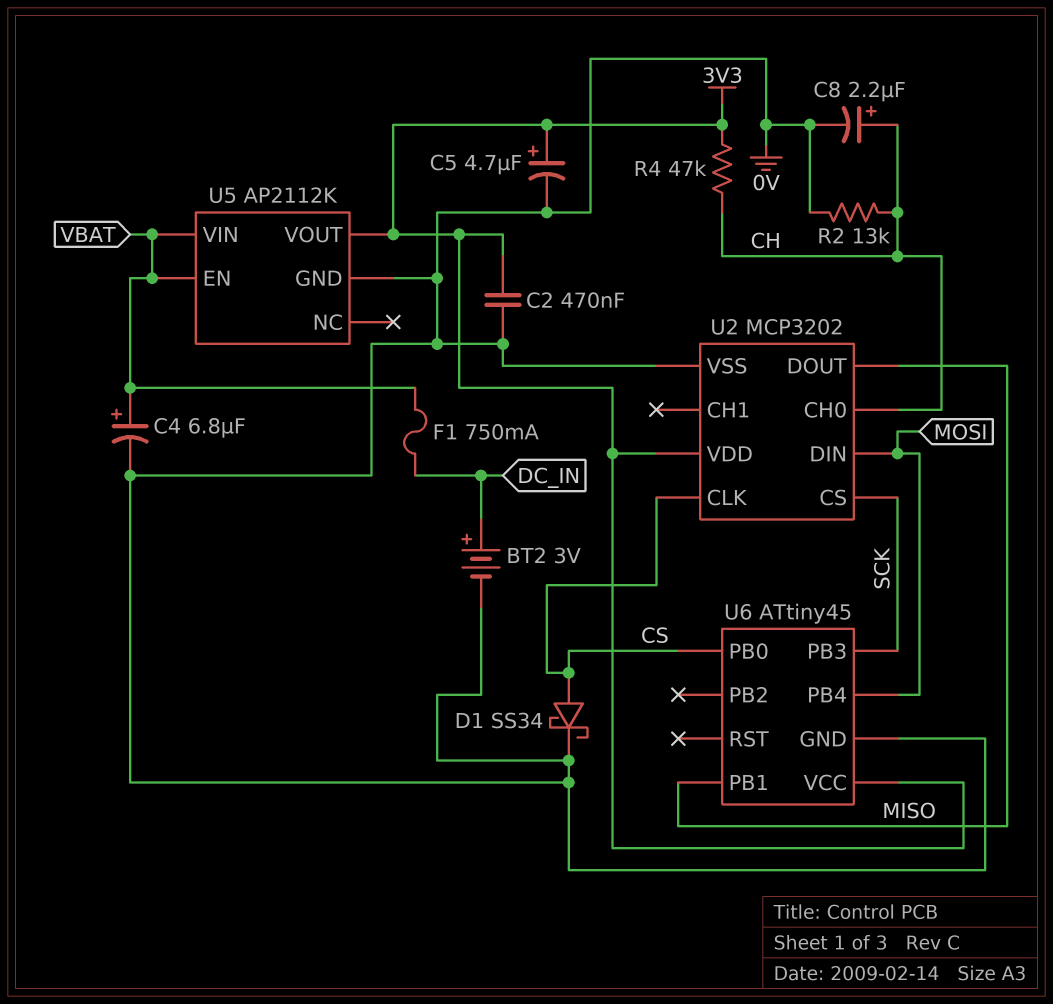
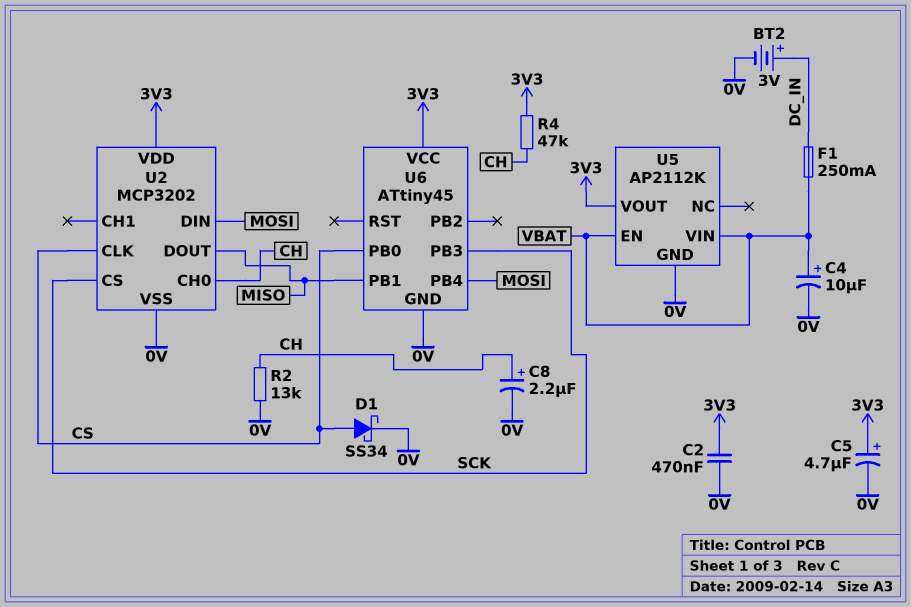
C4: 6.8uF (plus VBAT, minus 0V) -> 10uF (plus VBAT, minus 0V)
F1: 750mA (DC_IN, VBAT) -> 250mA (DC_IN, VBAT)

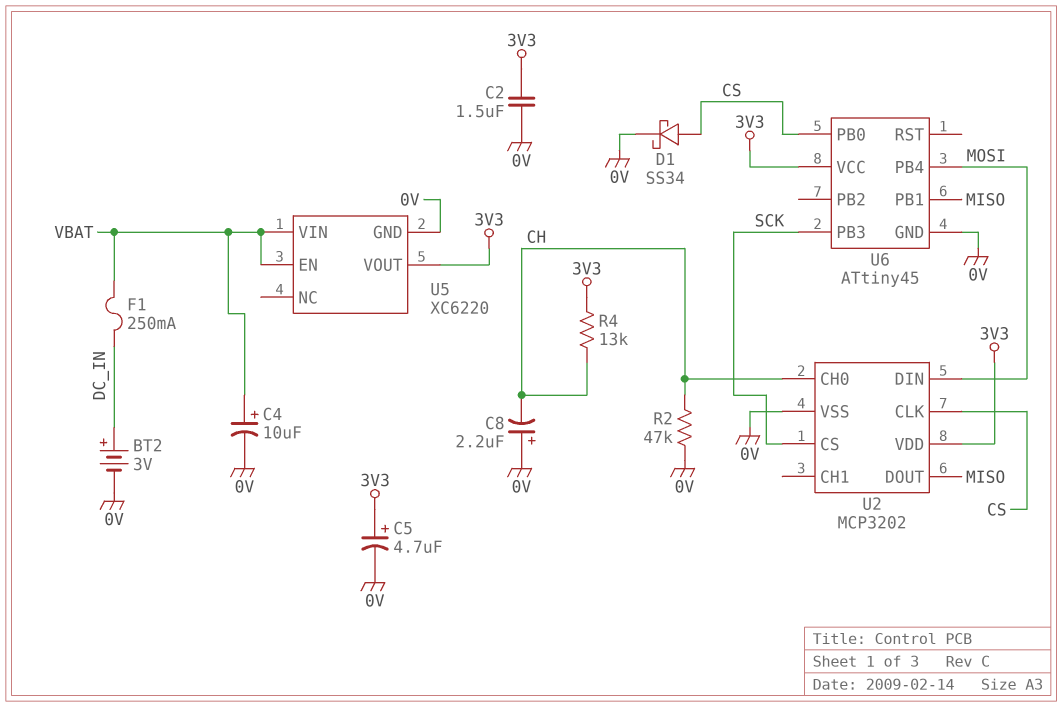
C2: 470nF (0V, 3V3) -> 1.5uF (0V, 3V3)
C8: 2.2uF (plus CH, minus 0V) -> 2.2uF (plus 0V, minus CH)
R2: 13k (0V, CH) -> 47k (0V, CH)
R4: 47k (3V3, CH) -> 13k (3V3, CH)
U5: AP2112K -> XC6220

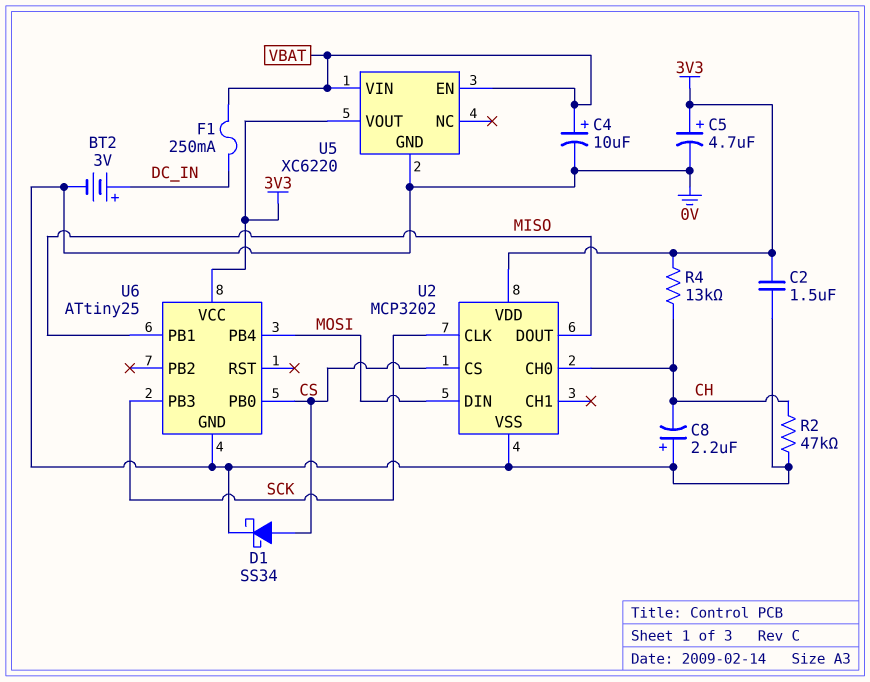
U2 pin CLK: CS -> SCK
U2 pin CS: SCK -> CS
U6: ATtiny45 -> ATtiny25

